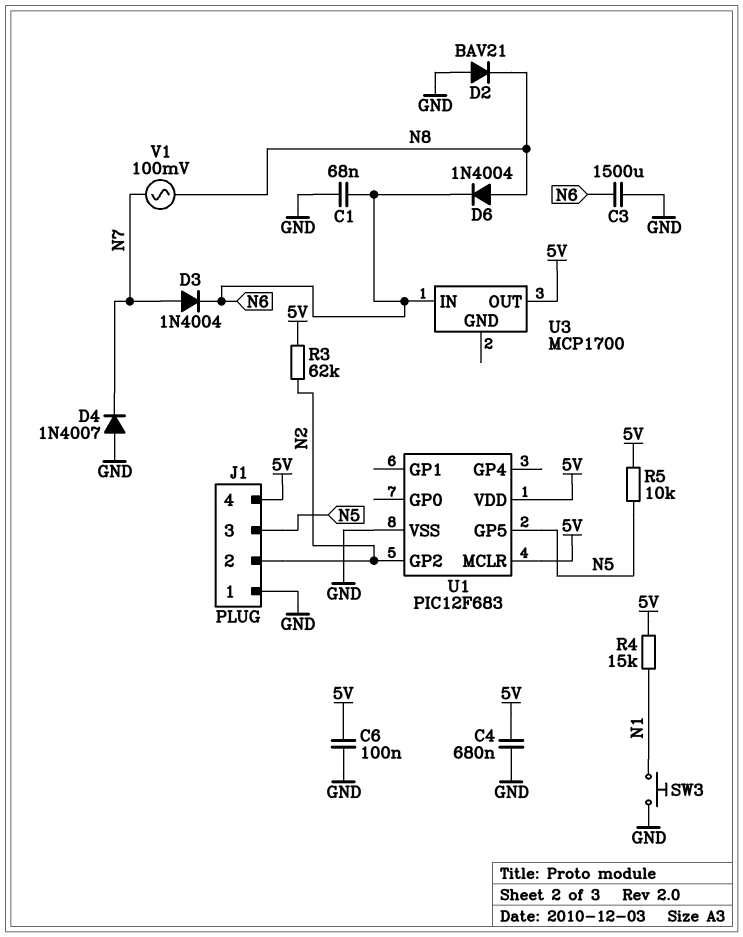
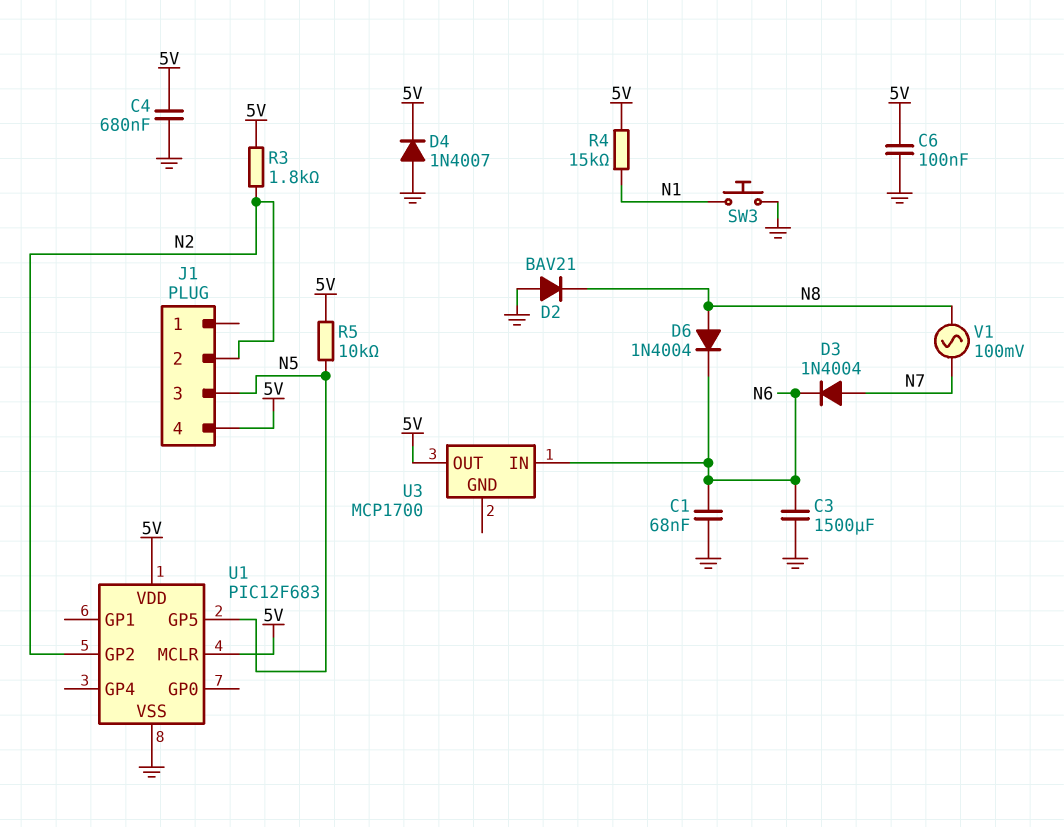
D4: diode 1N4007 (A GND, K N7) -> diode 1N4007 (A GND, K 5V)
J1 pin 1: GND -> none
R3: 62k (5V, N2) -> 1.8k (5V, N2)

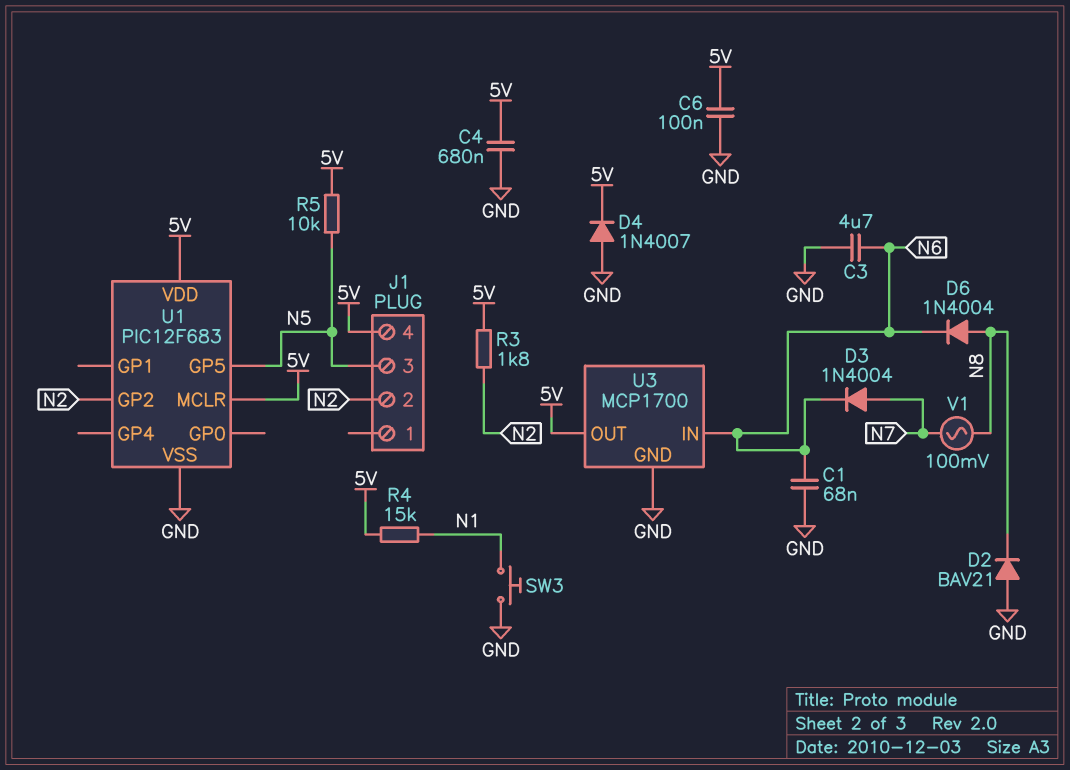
C3: 1500uF (GND, N6) -> 4.7uF (GND, N6)
U3 pin GND: none -> GND

